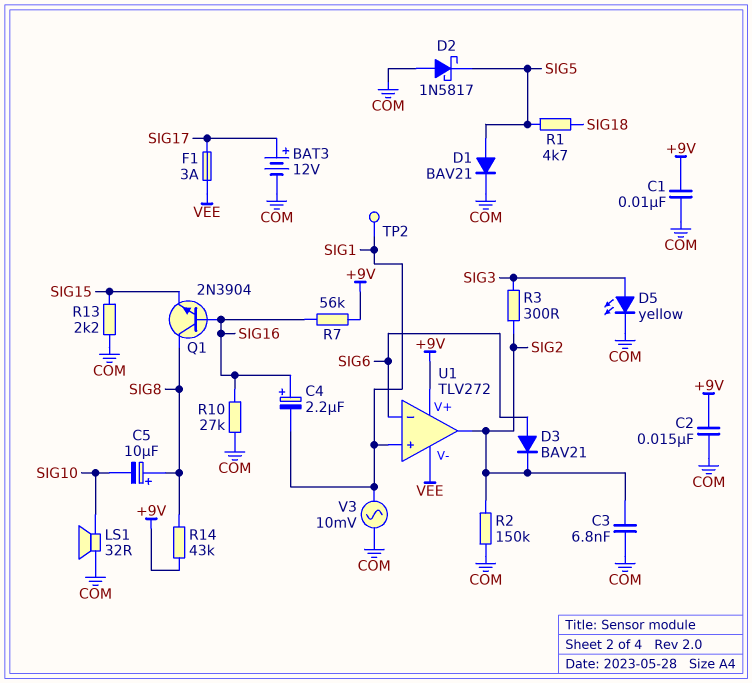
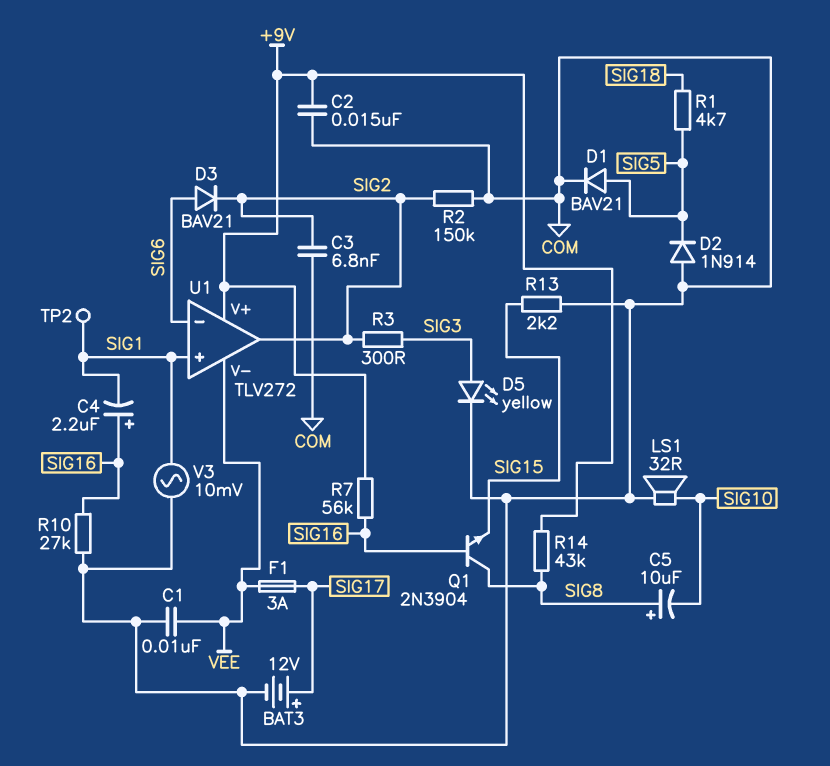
C1: 10nF (+9V, COM) -> 10nF (COM, VEE)
D2: schottky 1N5817 (A COM, K SIG5) -> diode 1N914 (A COM, K SIG5)

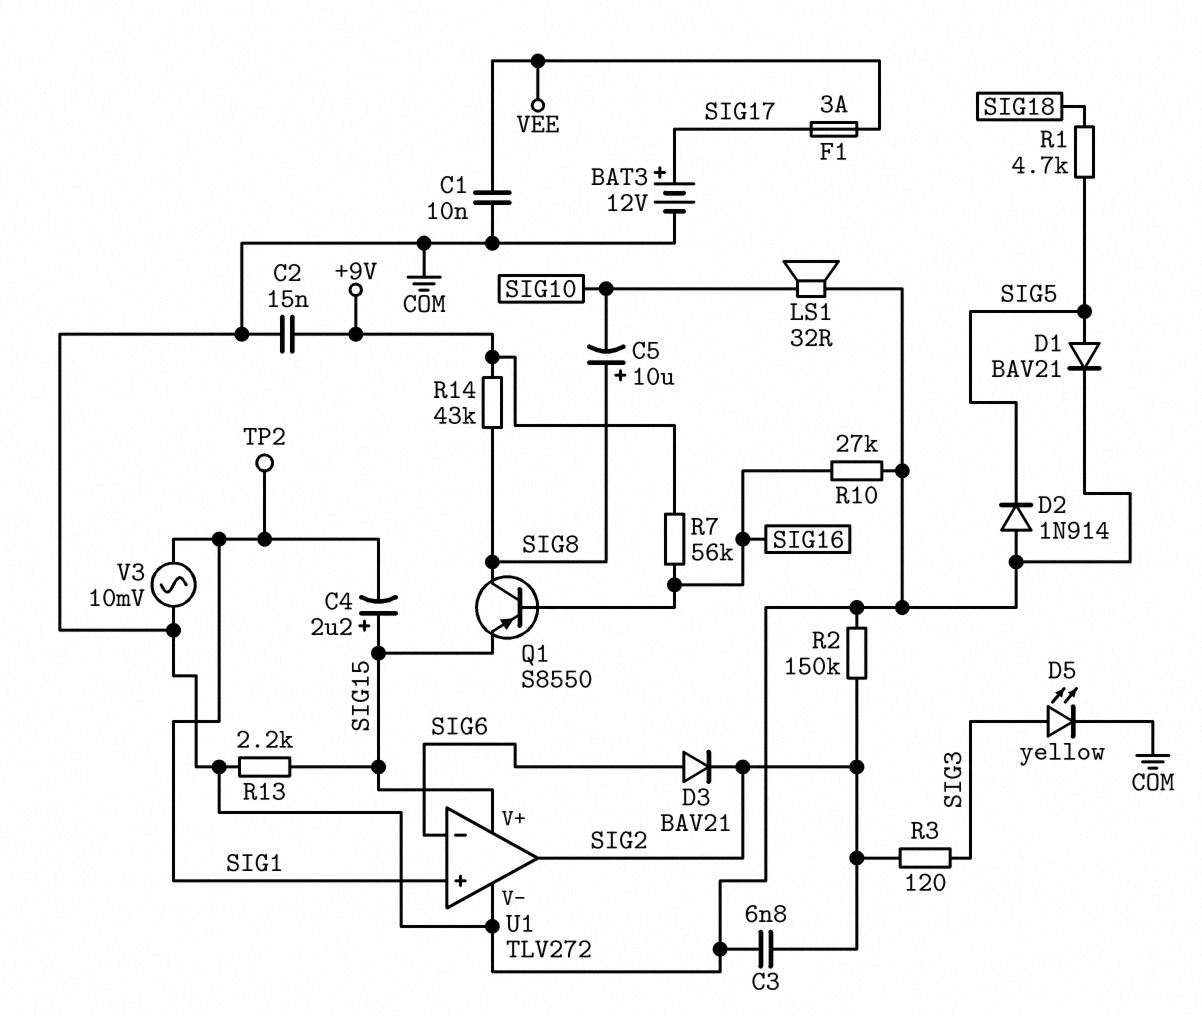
C4: 2.2uF (plus SIG16, minus SIG1) -> 2.2uF (plus SIG15, minus SIG1)
Q1: NPN 2N3904 (B SIG16, C SIG8, E SIG15) -> PNP S8550 (B SIG16, C SIG8, E SIG15)
R3: 300 (SIG2, SIG3) -> 120 (SIG2, SIG3)
U1 pin V+: +9V -> SIG15
U1 pin V-: VEE -> COM

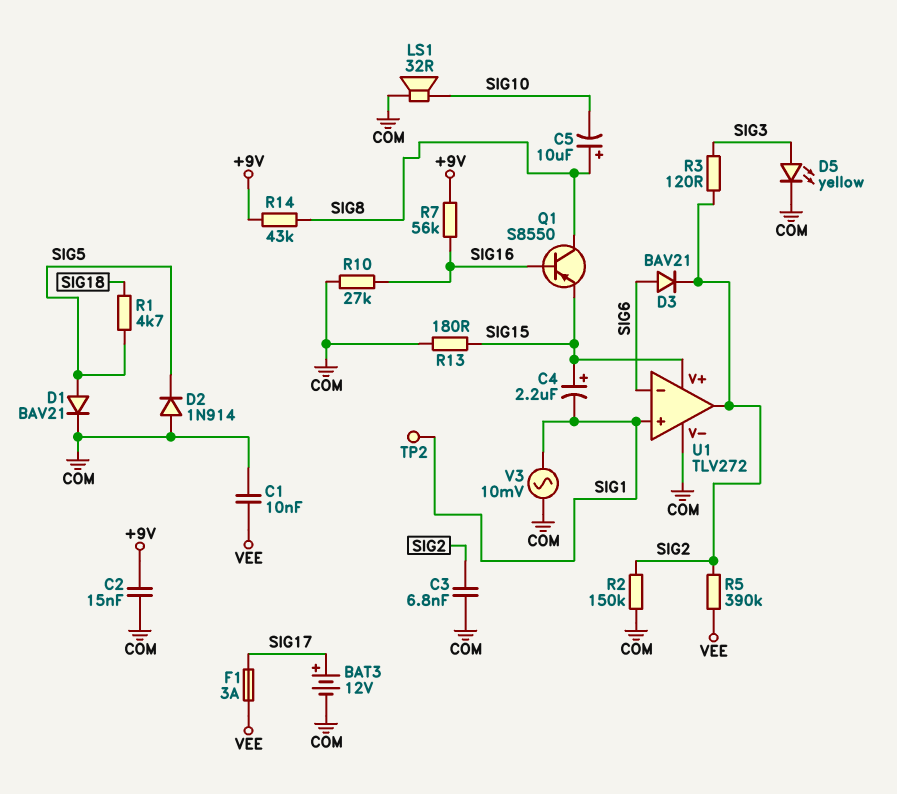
R5: none -> 390k (SIG2, VEE)
R13: 2.2k (COM, SIG15) -> 180 (COM, SIG15)

